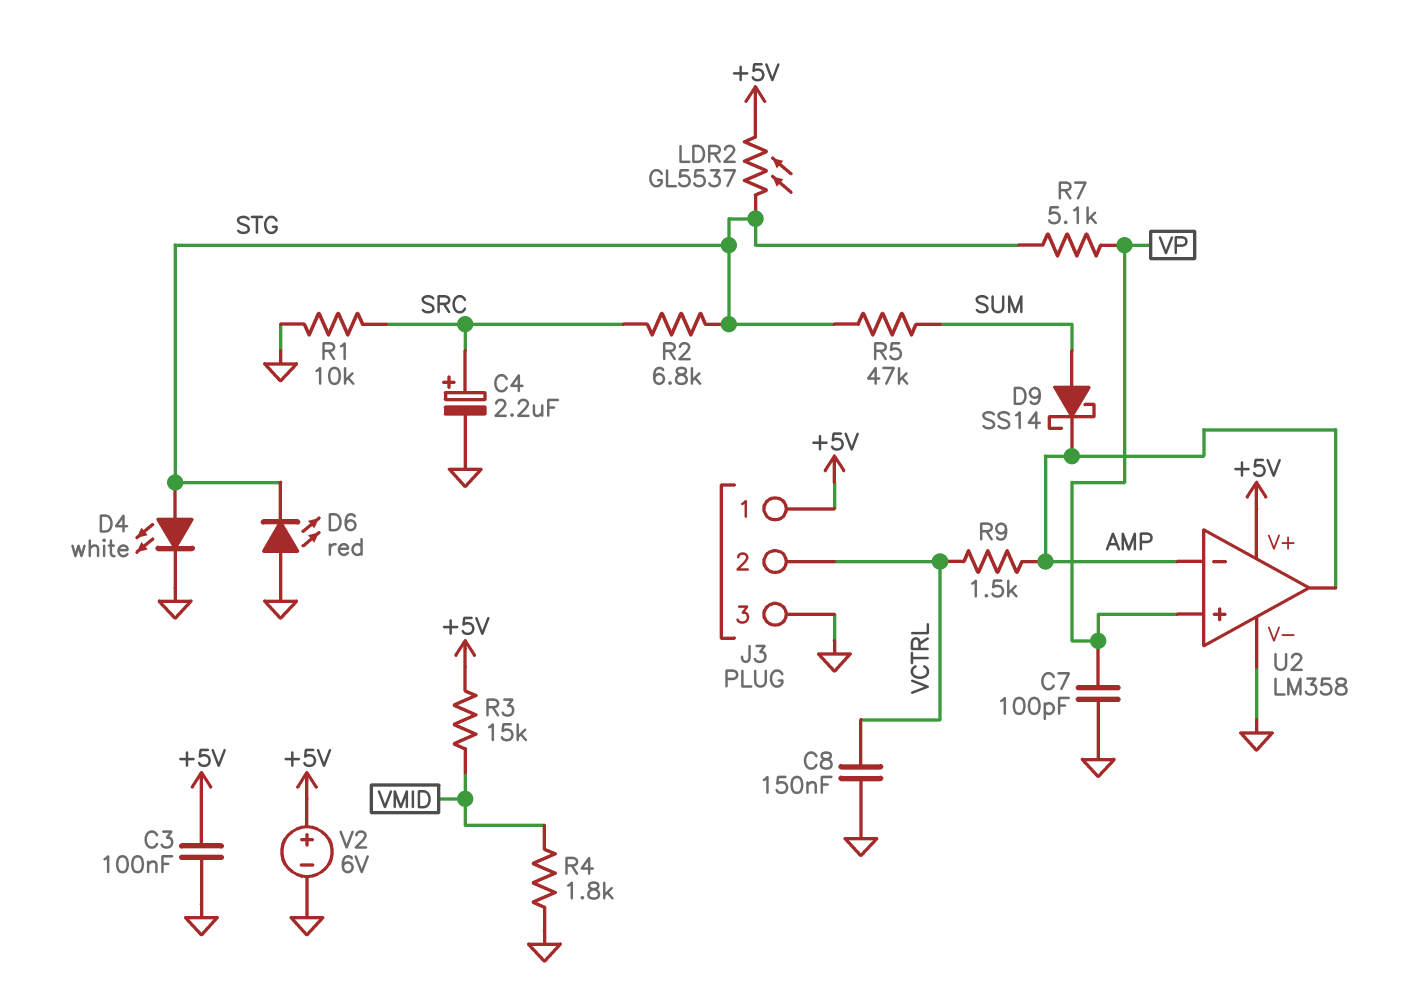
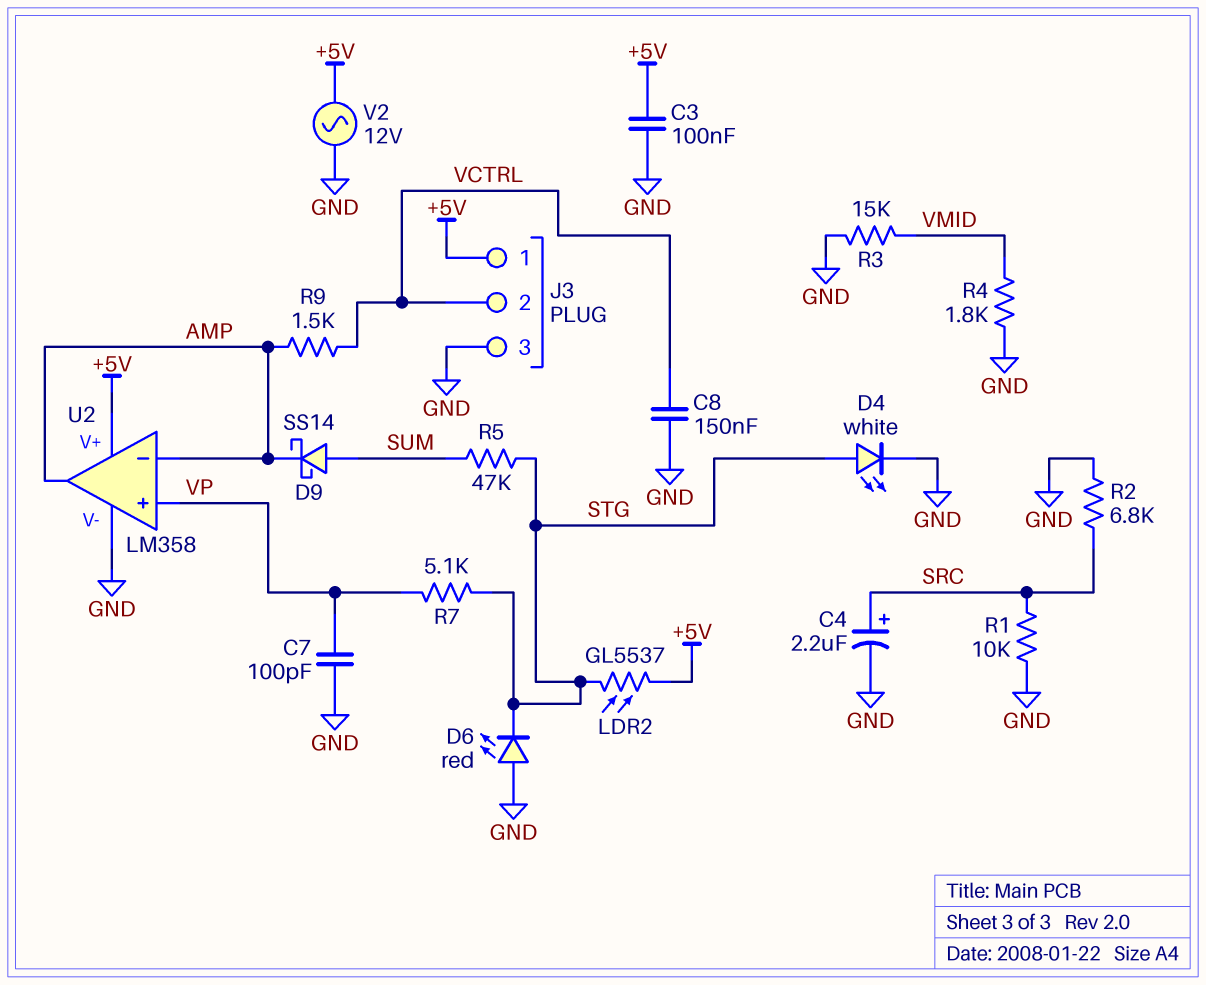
R2: 6.8k (SRC, STG) -> 6.8k (GND, SRC)
R3: 15k (+5V, VMID) -> 15k (GND, VMID)
V2: 6V (plus +5V, minus GND) -> AC 12V (+5V, GND)

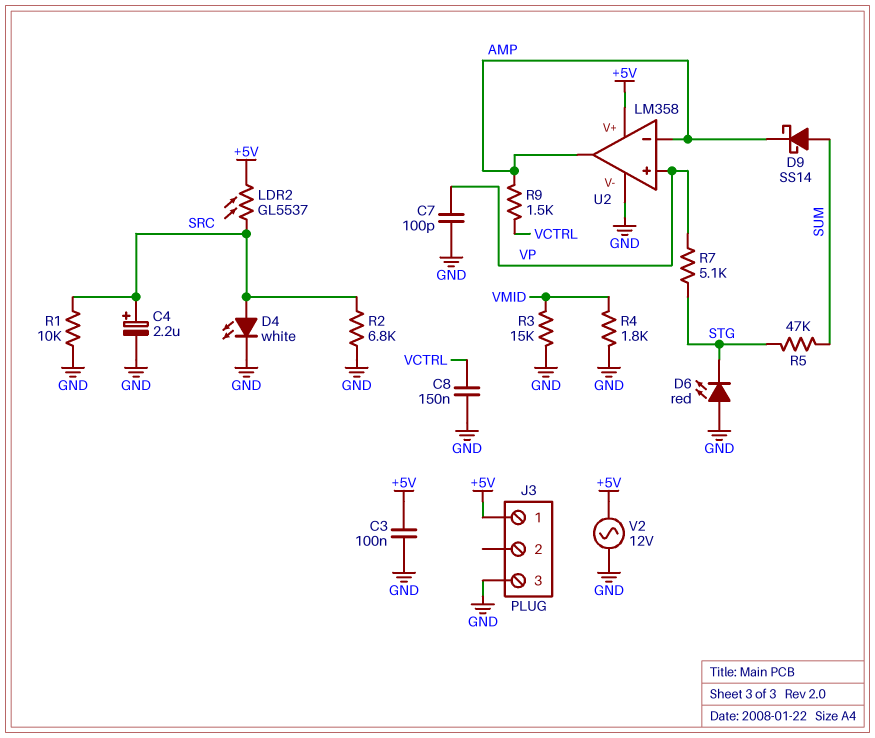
D4: LED white (A STG, K GND) -> LED white (A SRC, K GND)
J3 pin 2: VCTRL -> none
LDR2: GL5537 (+5V, STG) -> GL5537 (+5V, SRC)

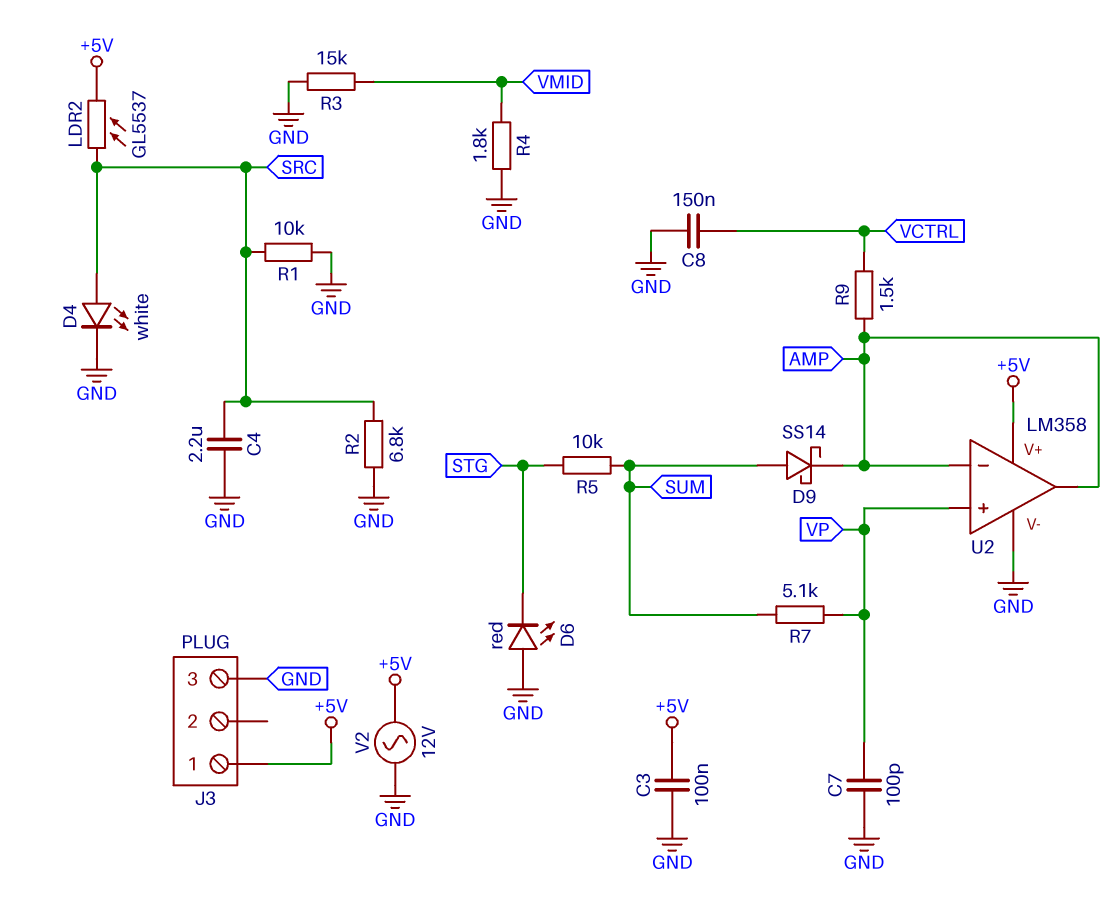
C4: 2.2uF (plus SRC, minus GND) -> 2.2uF (GND, SRC)
R5: 47k (STG, SUM) -> 10k (STG, SUM)
R7: 5.1k (STG, VP) -> 5.1k (SUM, VP)

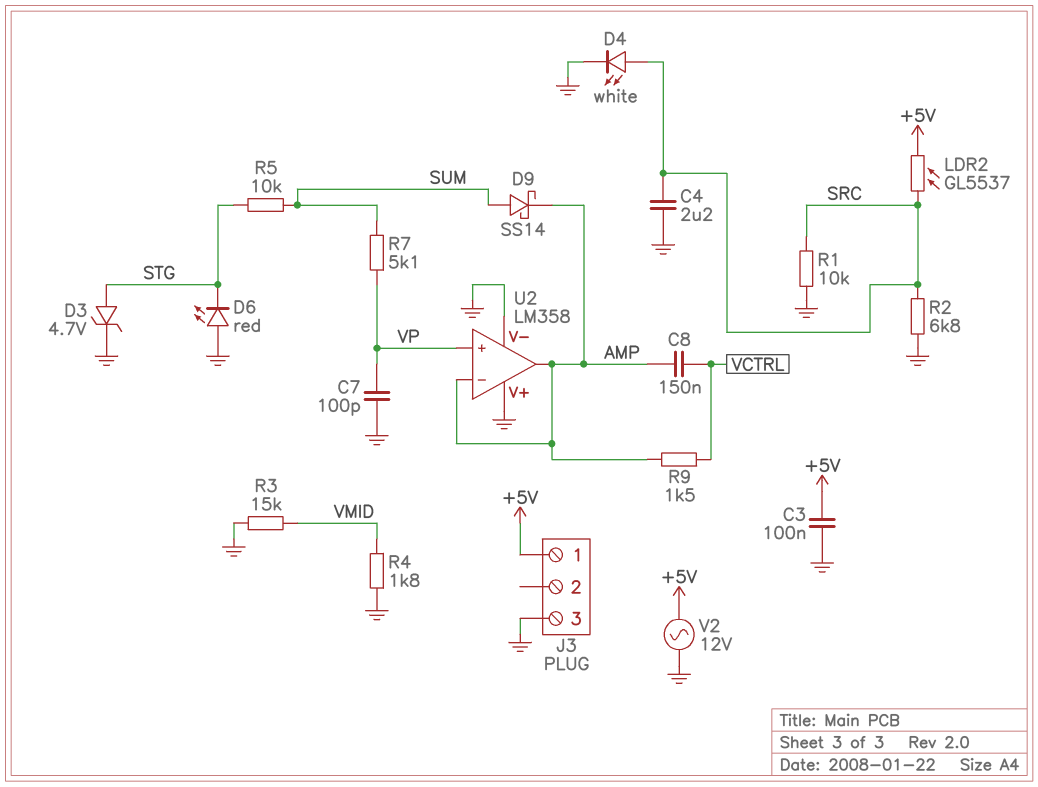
C8: 150nF (GND, VCTRL) -> 150nF (AMP, VCTRL)
D3: none -> zener 4.7V (A STG, K GND)
U2 pin V+: +5V -> GND

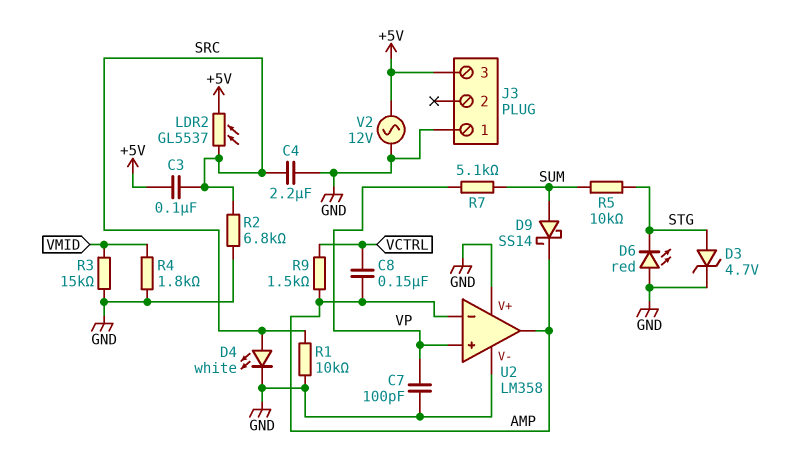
C3: 100nF (+5V, GND) -> 100nF (+5V, SRC)
J3 pin 1: +5V -> GND
J3 pin 3: GND -> +5V

